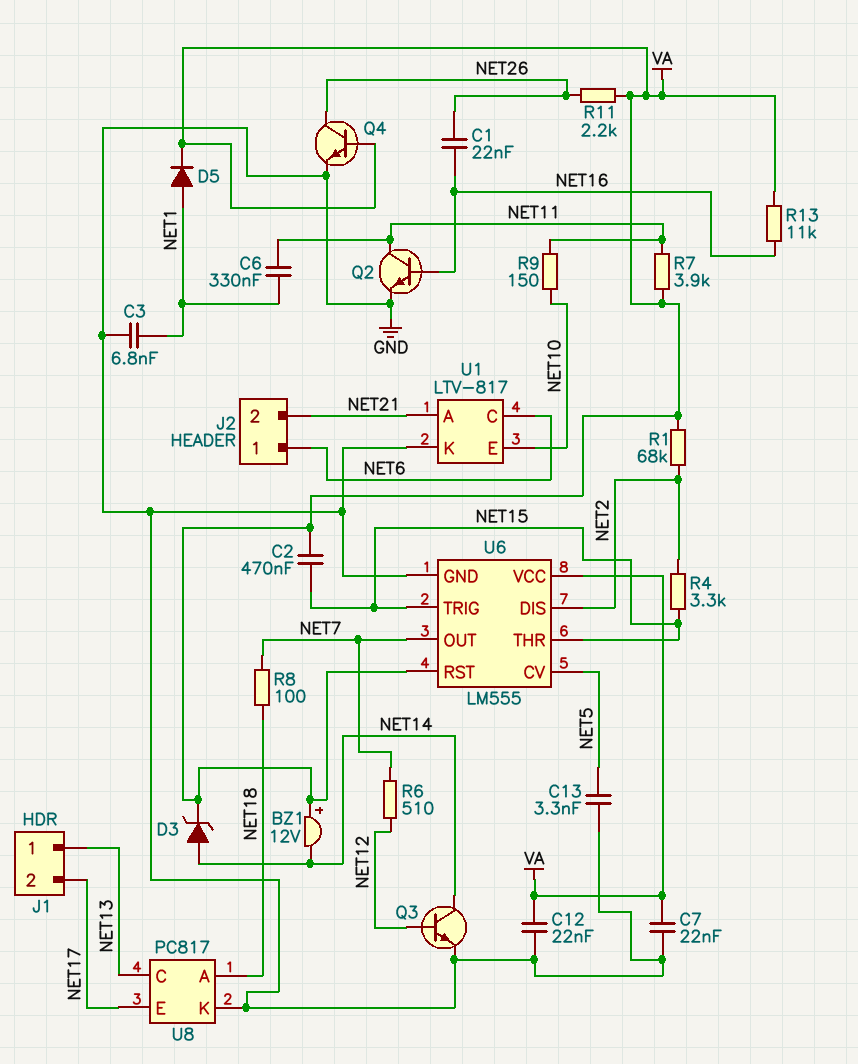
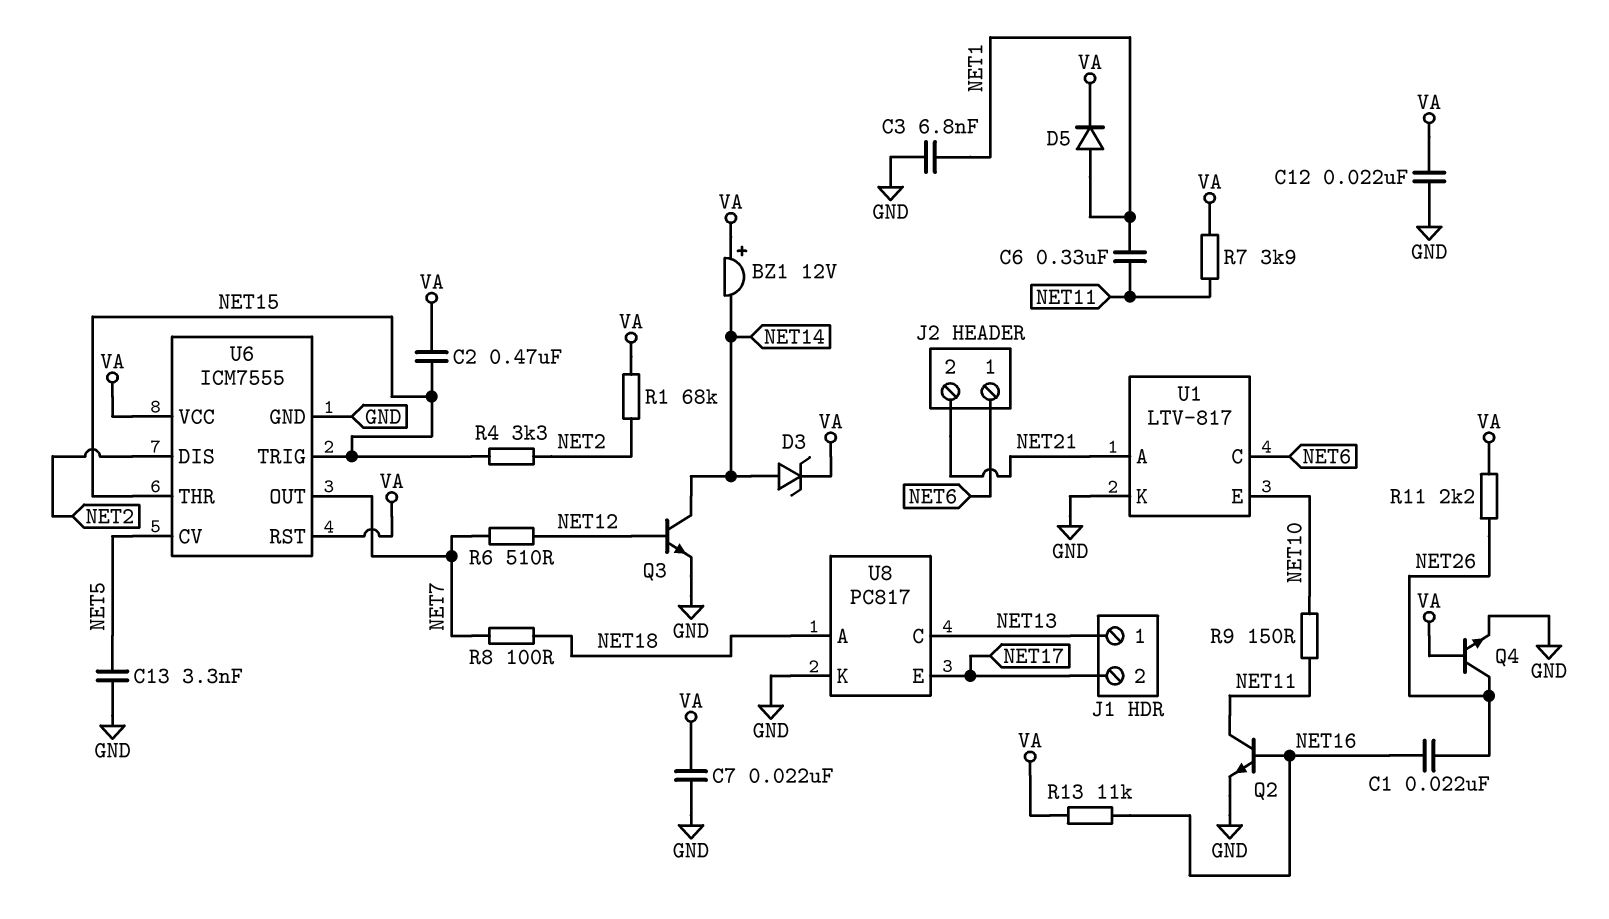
U6: LM555 -> ICM7555

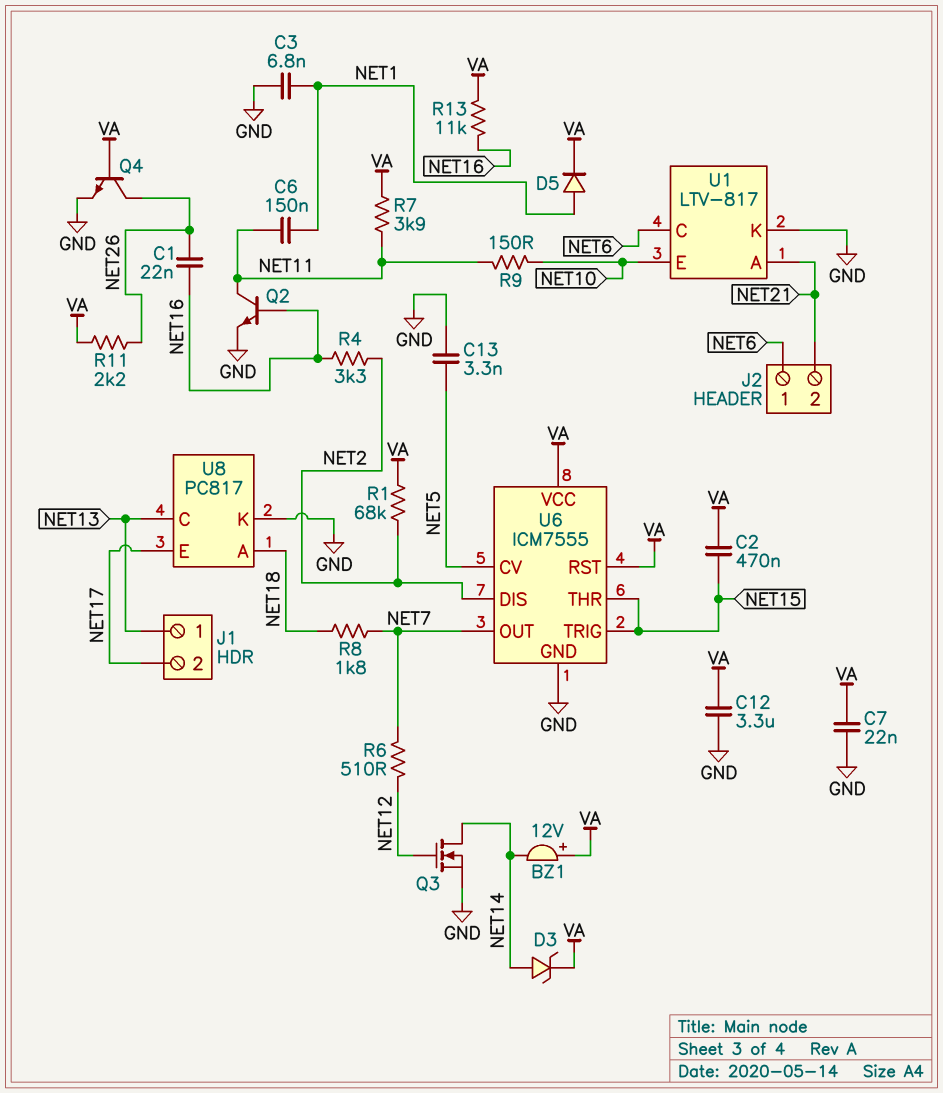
C6: 330nF (NET1, NET11) -> 150nF (NET1, NET11)
C12: 22nF (GND, VA) -> 3.3uF (GND, VA)
Q3: NPN (B NET12, C NET14, E GND) -> NMOS (G NET12, D NET14, S GND)
R4: 3.3k (NET2, NET15) -> 3.3k (NET2, NET16)
R8: 100 (NET7, NET18) -> 1.8k (NET7, NET18)

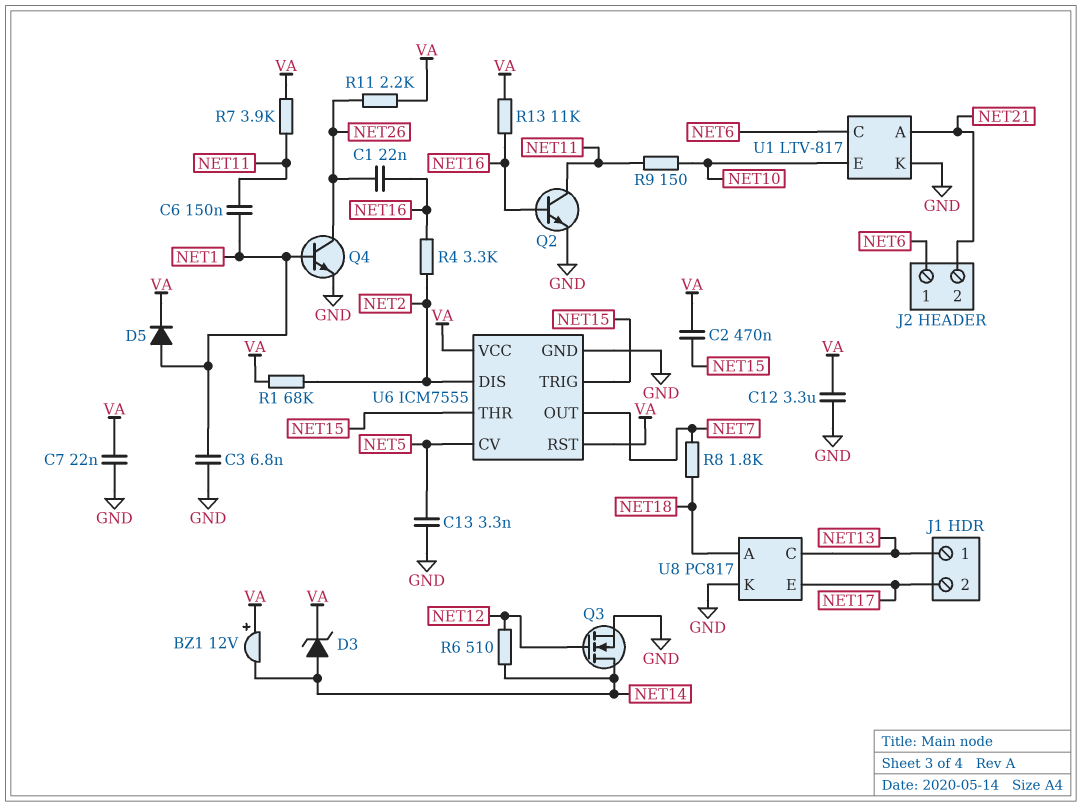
Q4: NPN (B VA, C NET26, E GND) -> NPN (B NET1, C NET26, E GND)
R6: 510 (NET7, NET12) -> 510 (NET12, NET14)

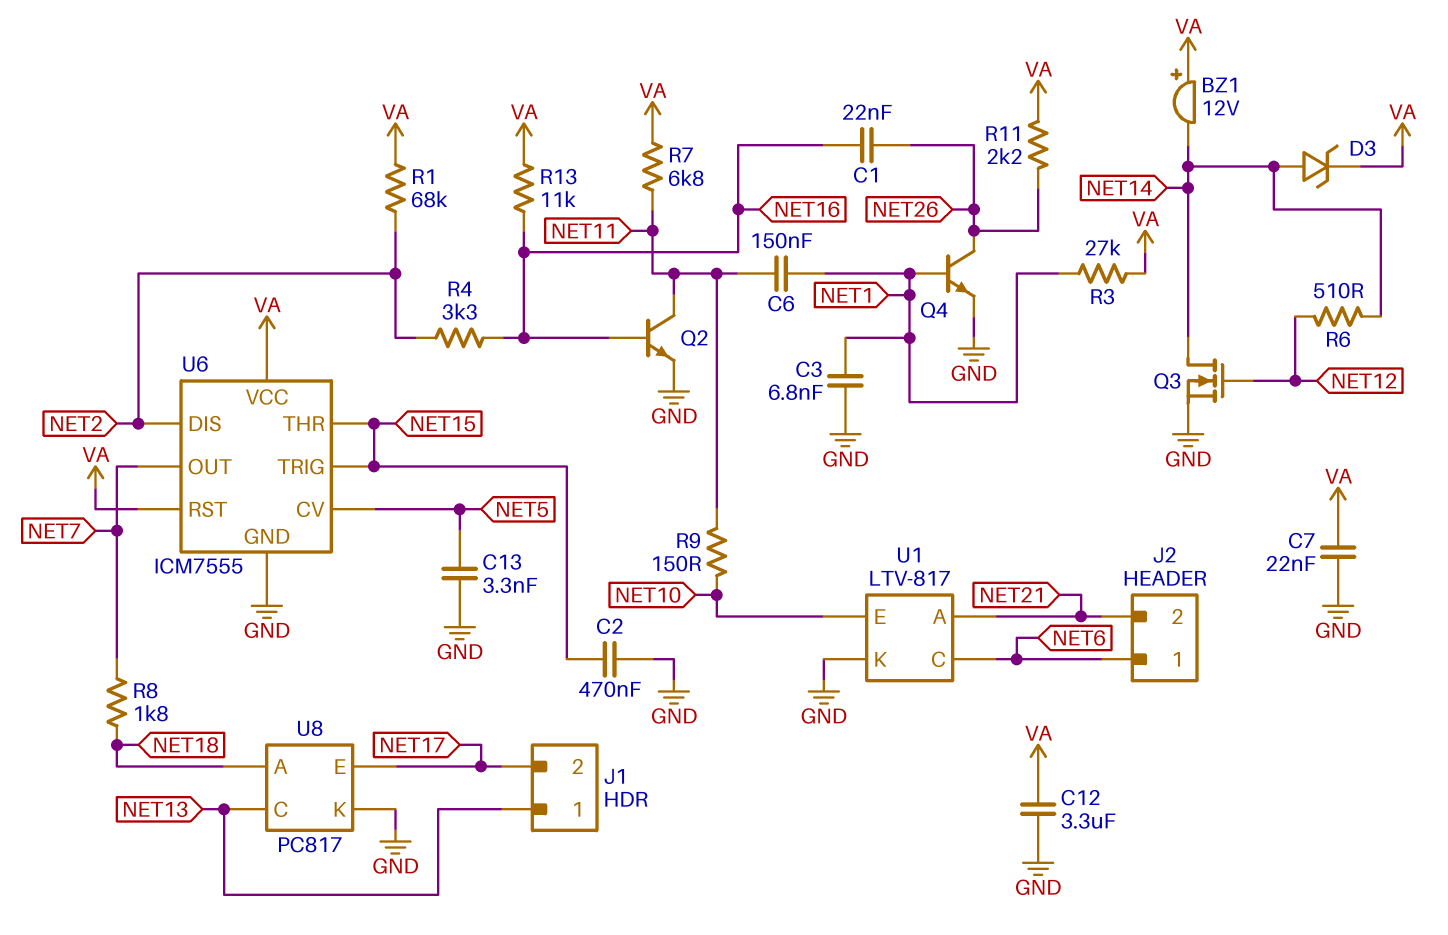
C2: 470nF (NET15, VA) -> 470nF (GND, NET15)
D5: diode (A NET1, K VA) -> none
R3: none -> 27k (NET1, VA)
R7: 3.9k (NET11, VA) -> 6.8k (NET11, VA)

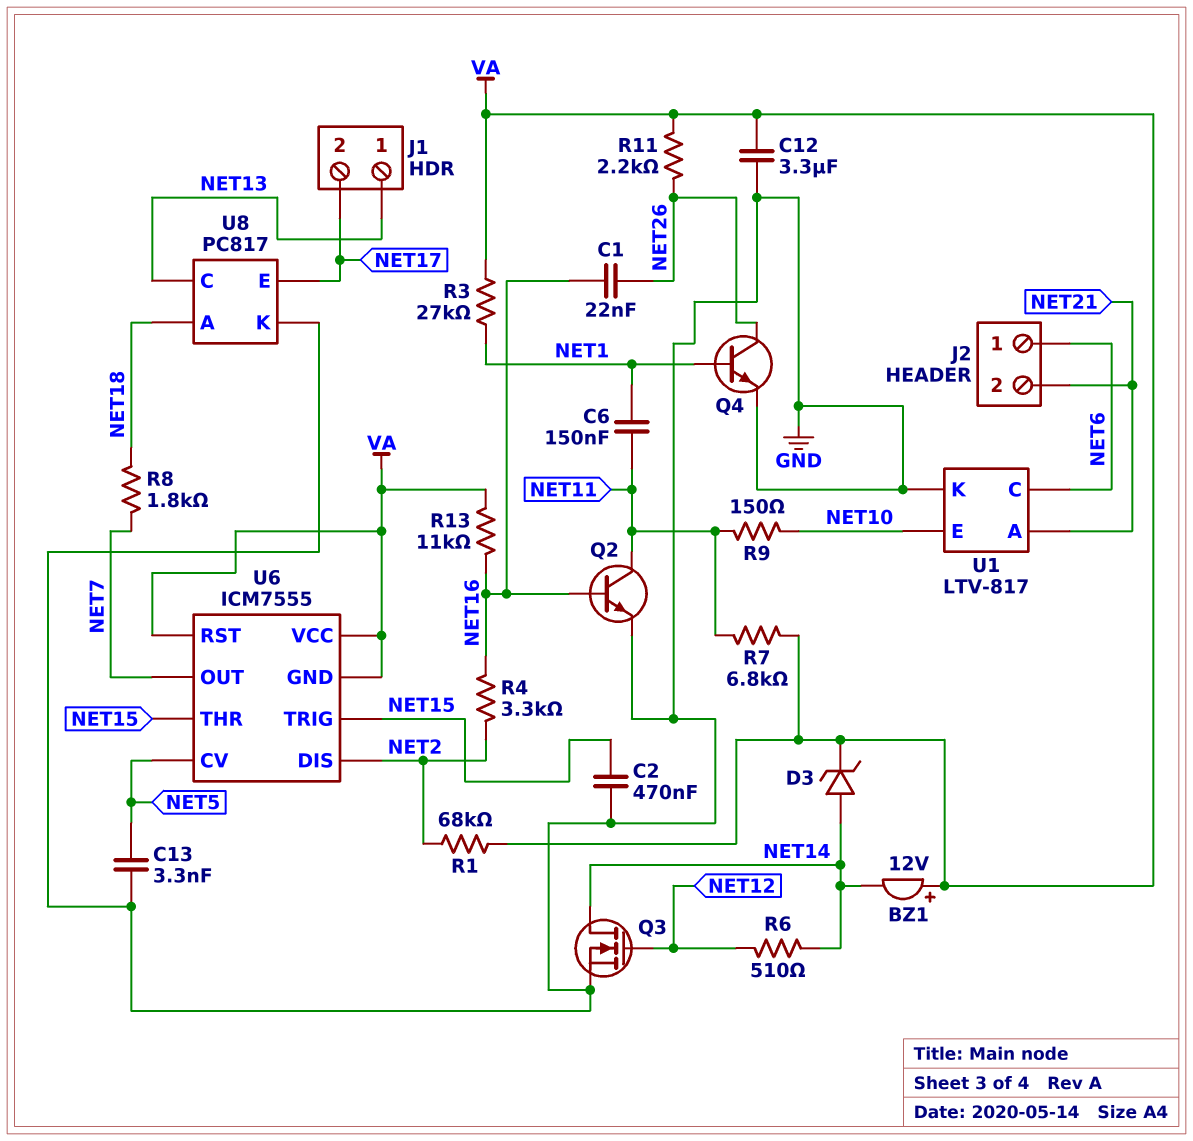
C3: 6.8nF (GND, NET1) -> none
C7: 22nF (GND, VA) -> none
U6 pin GND: GND -> VA

